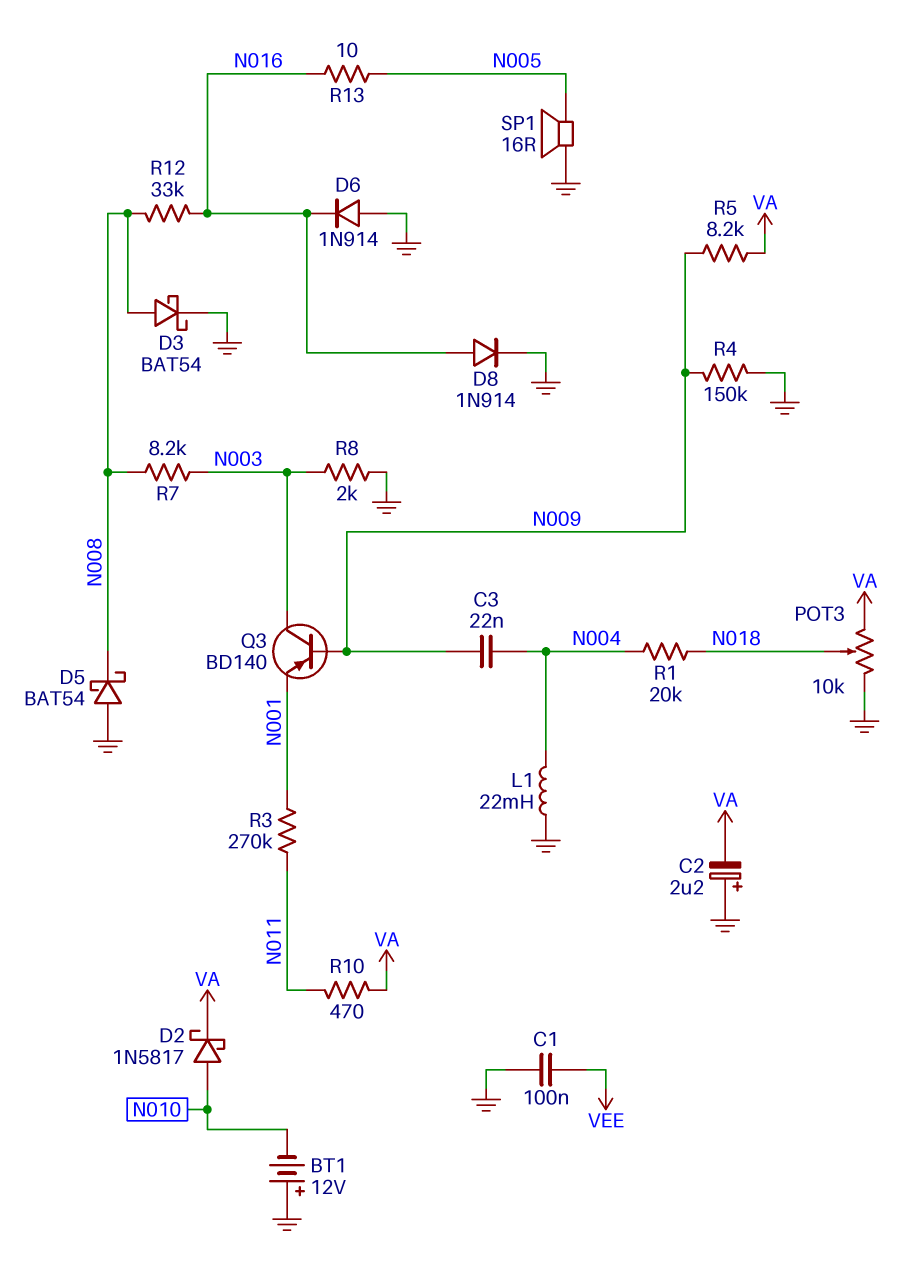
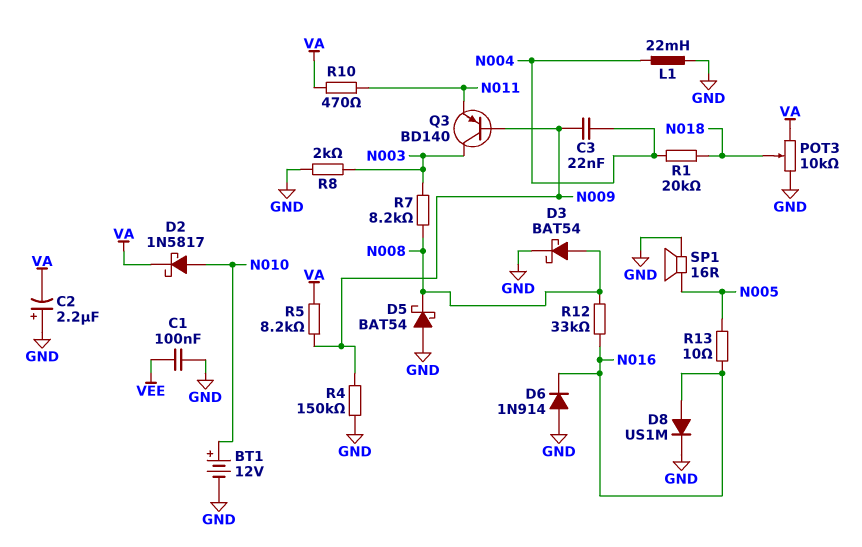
BT1: 12V (plus GND, minus N010) -> 12V (plus N010, minus GND)
D8: diode 1N914 (A N016, K GND) -> diode US1M (A N016, K GND)
Q3: PNP BD140 (B N009, C N003, E N001) -> PNP BD140 (B N009, C N003, E N011)
R3: 270k (N001, N011) -> none

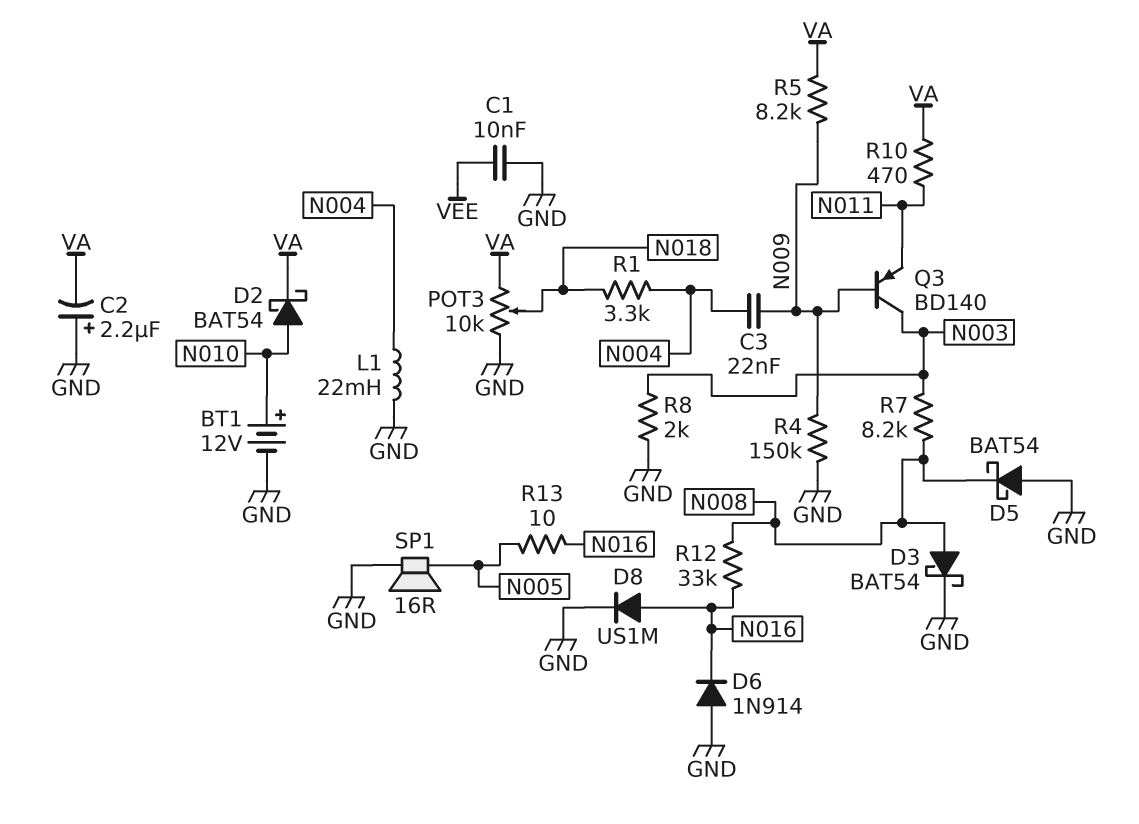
C1: 100nF (GND, VEE) -> 10nF (GND, VEE)
D2: schottky 1N5817 (A N010, K VA) -> schottky BAT54 (A N010, K VA)
R1: 20k (N004, N018) -> 3.3k (N004, N018)

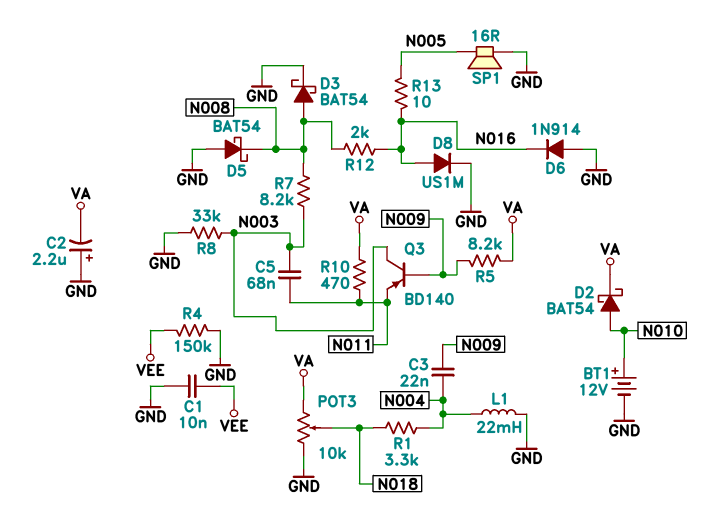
C5: none -> 68nF (N003, N011)
R4: 150k (GND, N009) -> 150k (GND, VEE)
R8: 2k (GND, N003) -> 33k (GND, N003)
R12: 33k (N008, N016) -> 2k (N008, N016)

